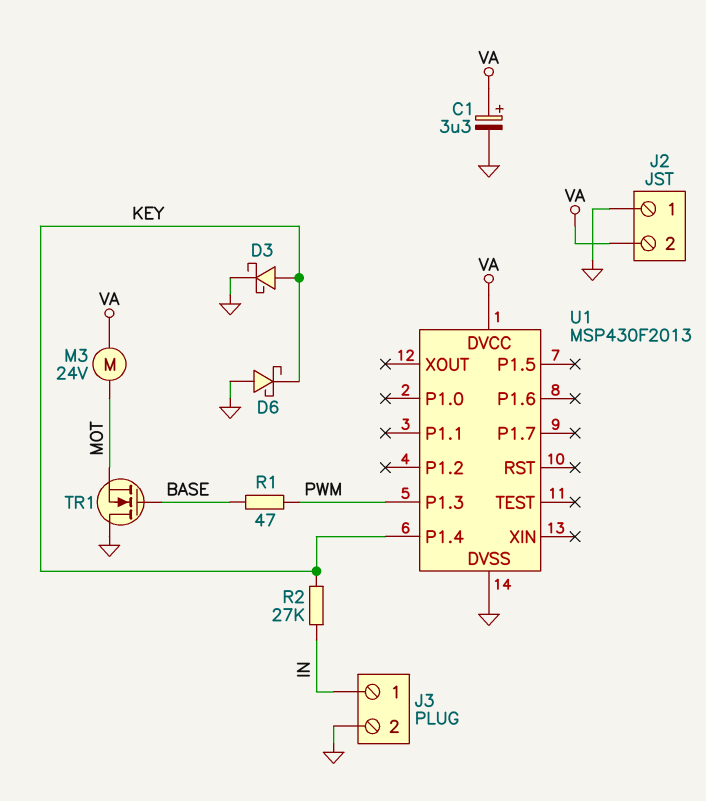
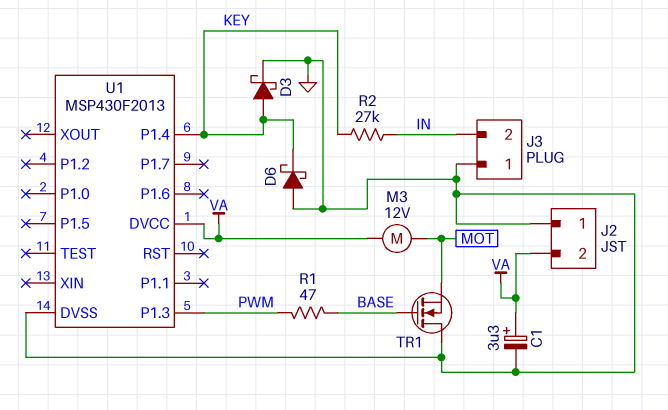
J3 pin 1: IN -> GND
J3 pin 2: GND -> IN
M3: motor 24V (MOT, VA) -> motor 12V (MOT, VA)

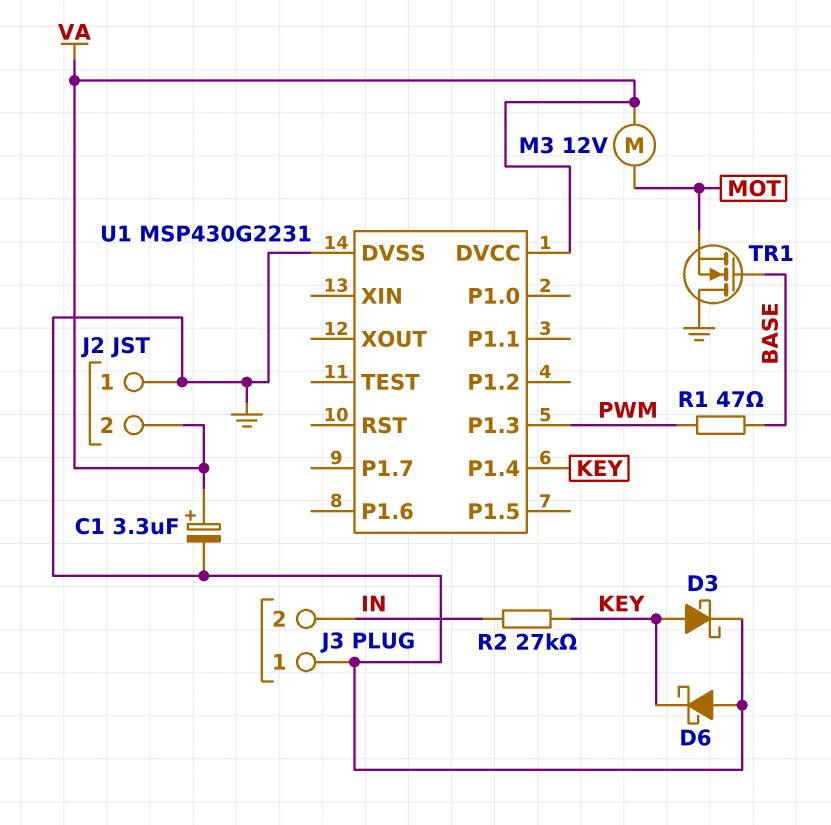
U1: MSP430F2013 -> MSP430G2231

